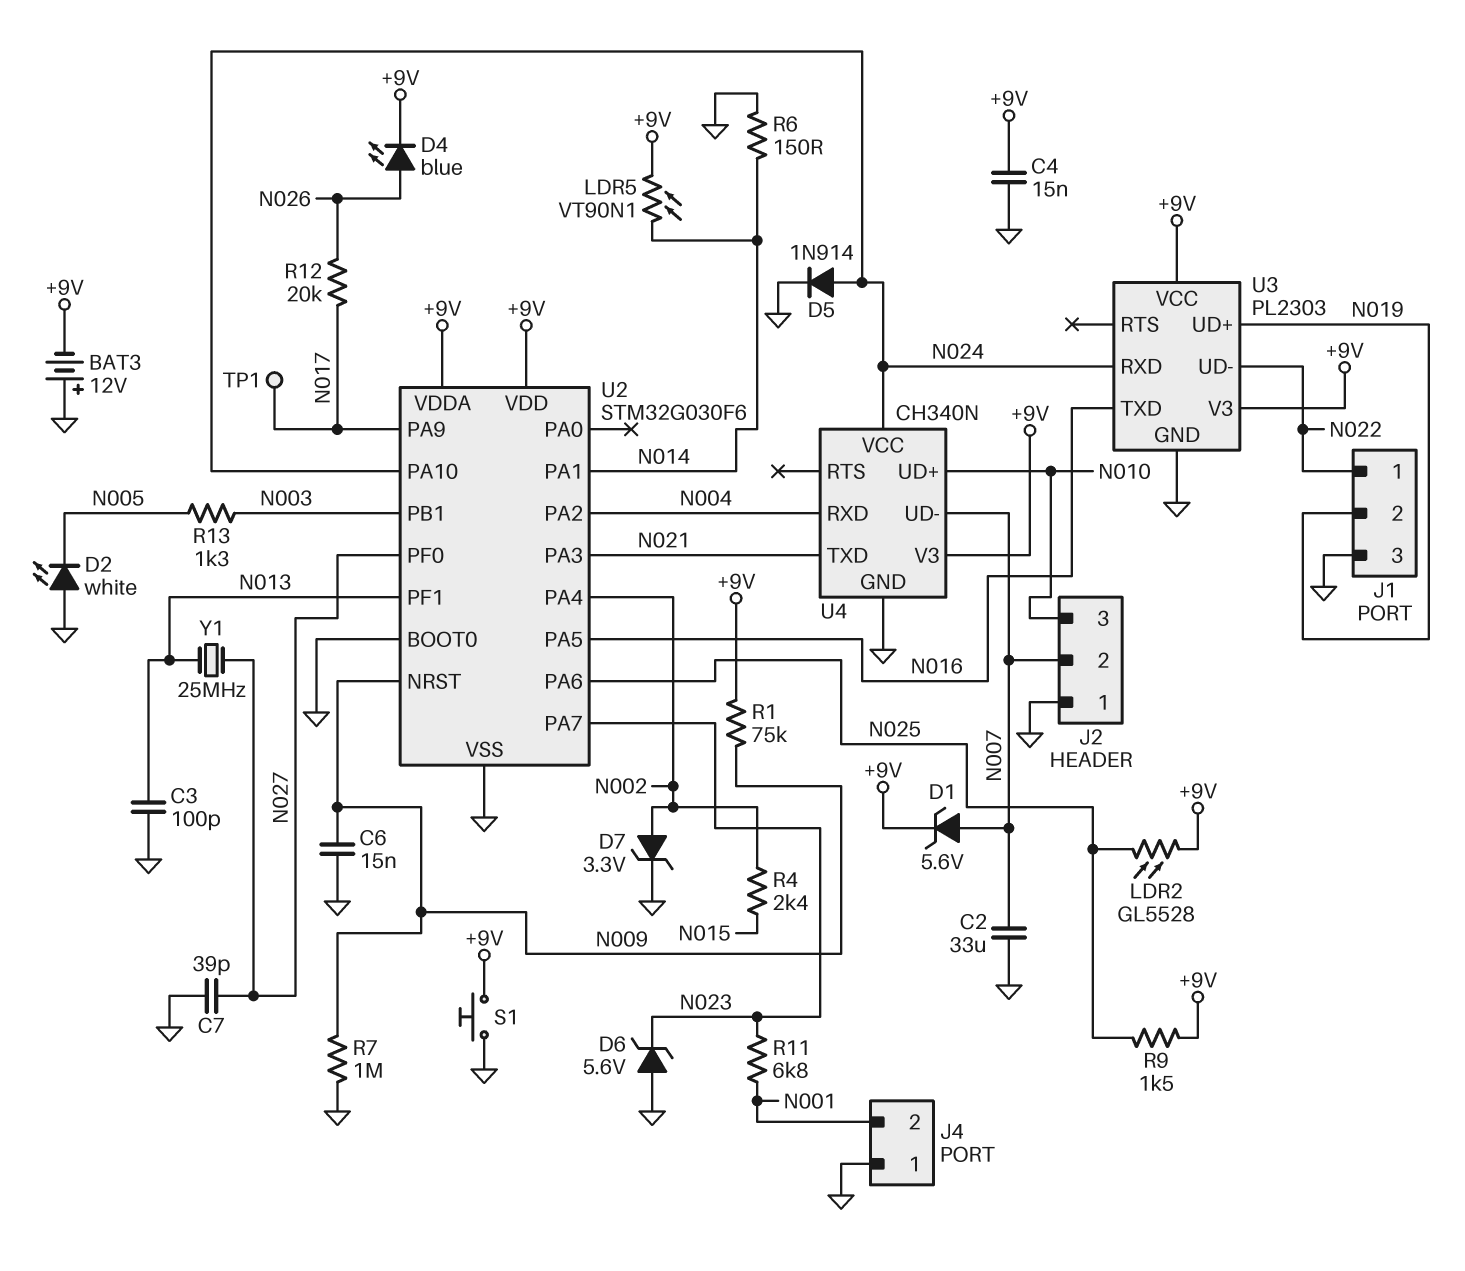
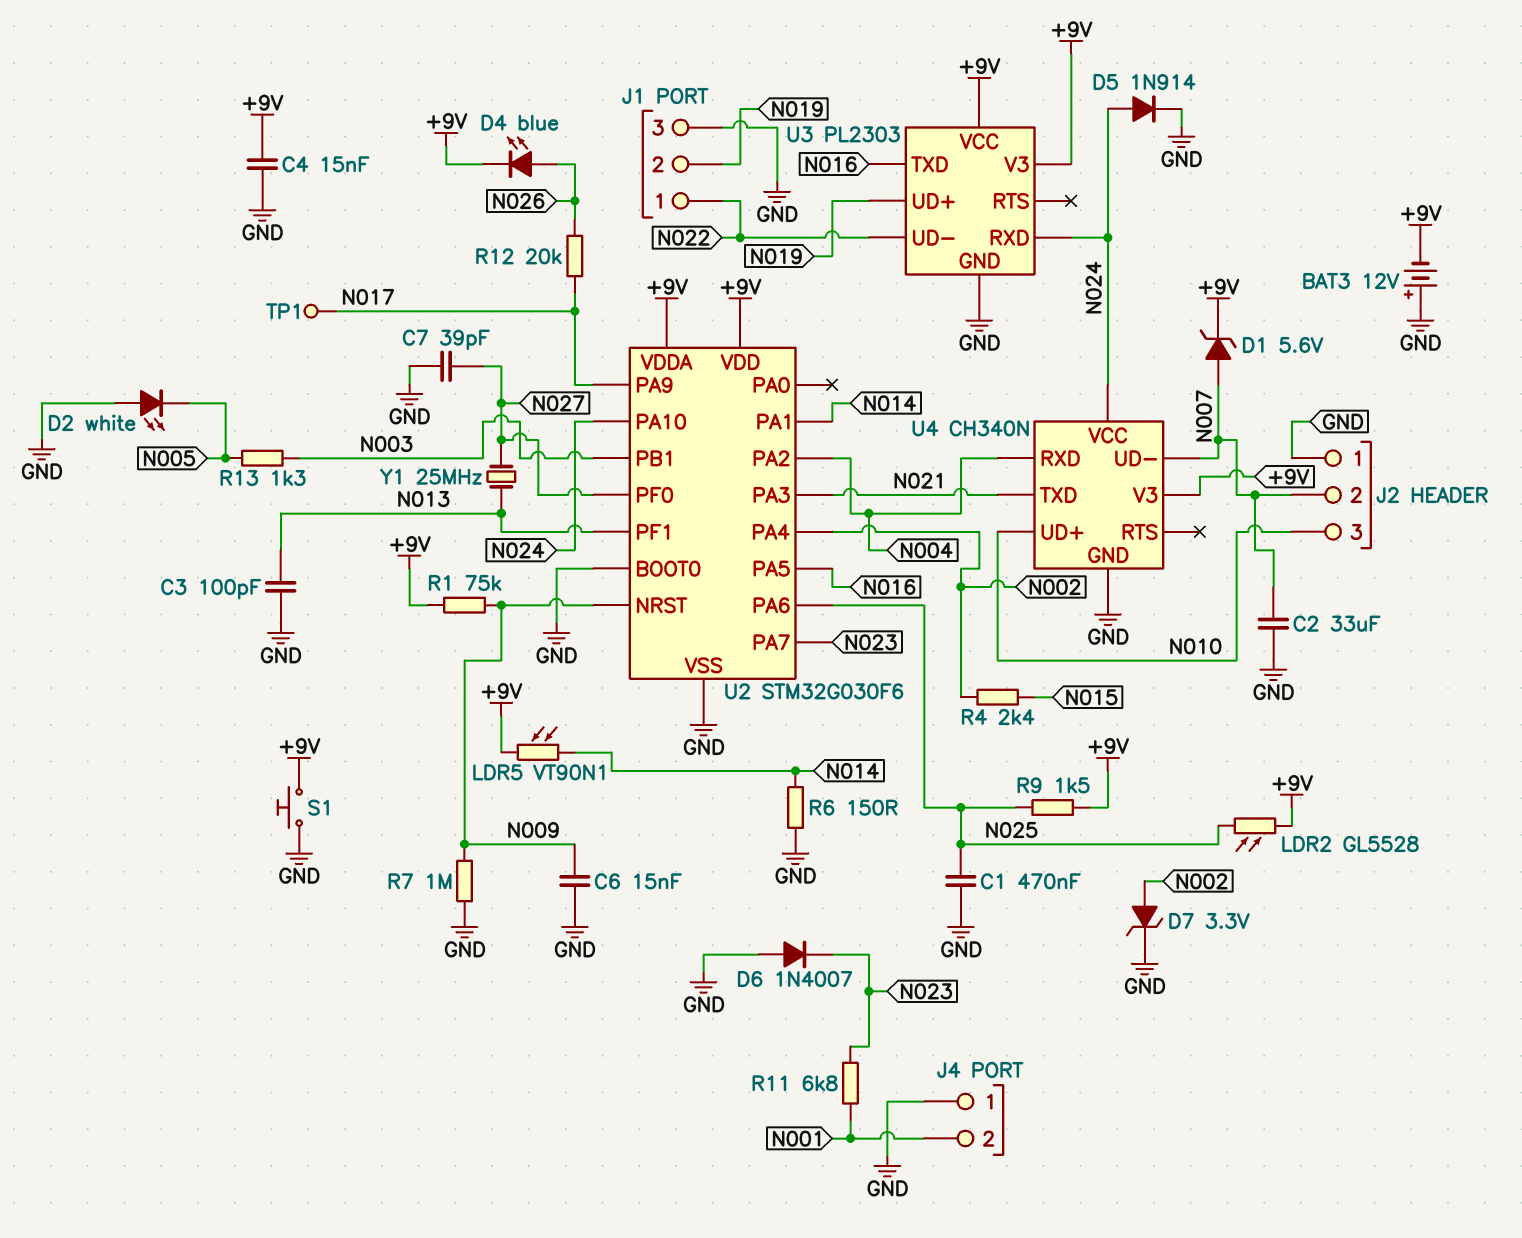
C1: none -> 470nF (GND, N025)
D6: zener 5.6V (A GND, K N023) -> diode 1N4007 (A GND, K N023)

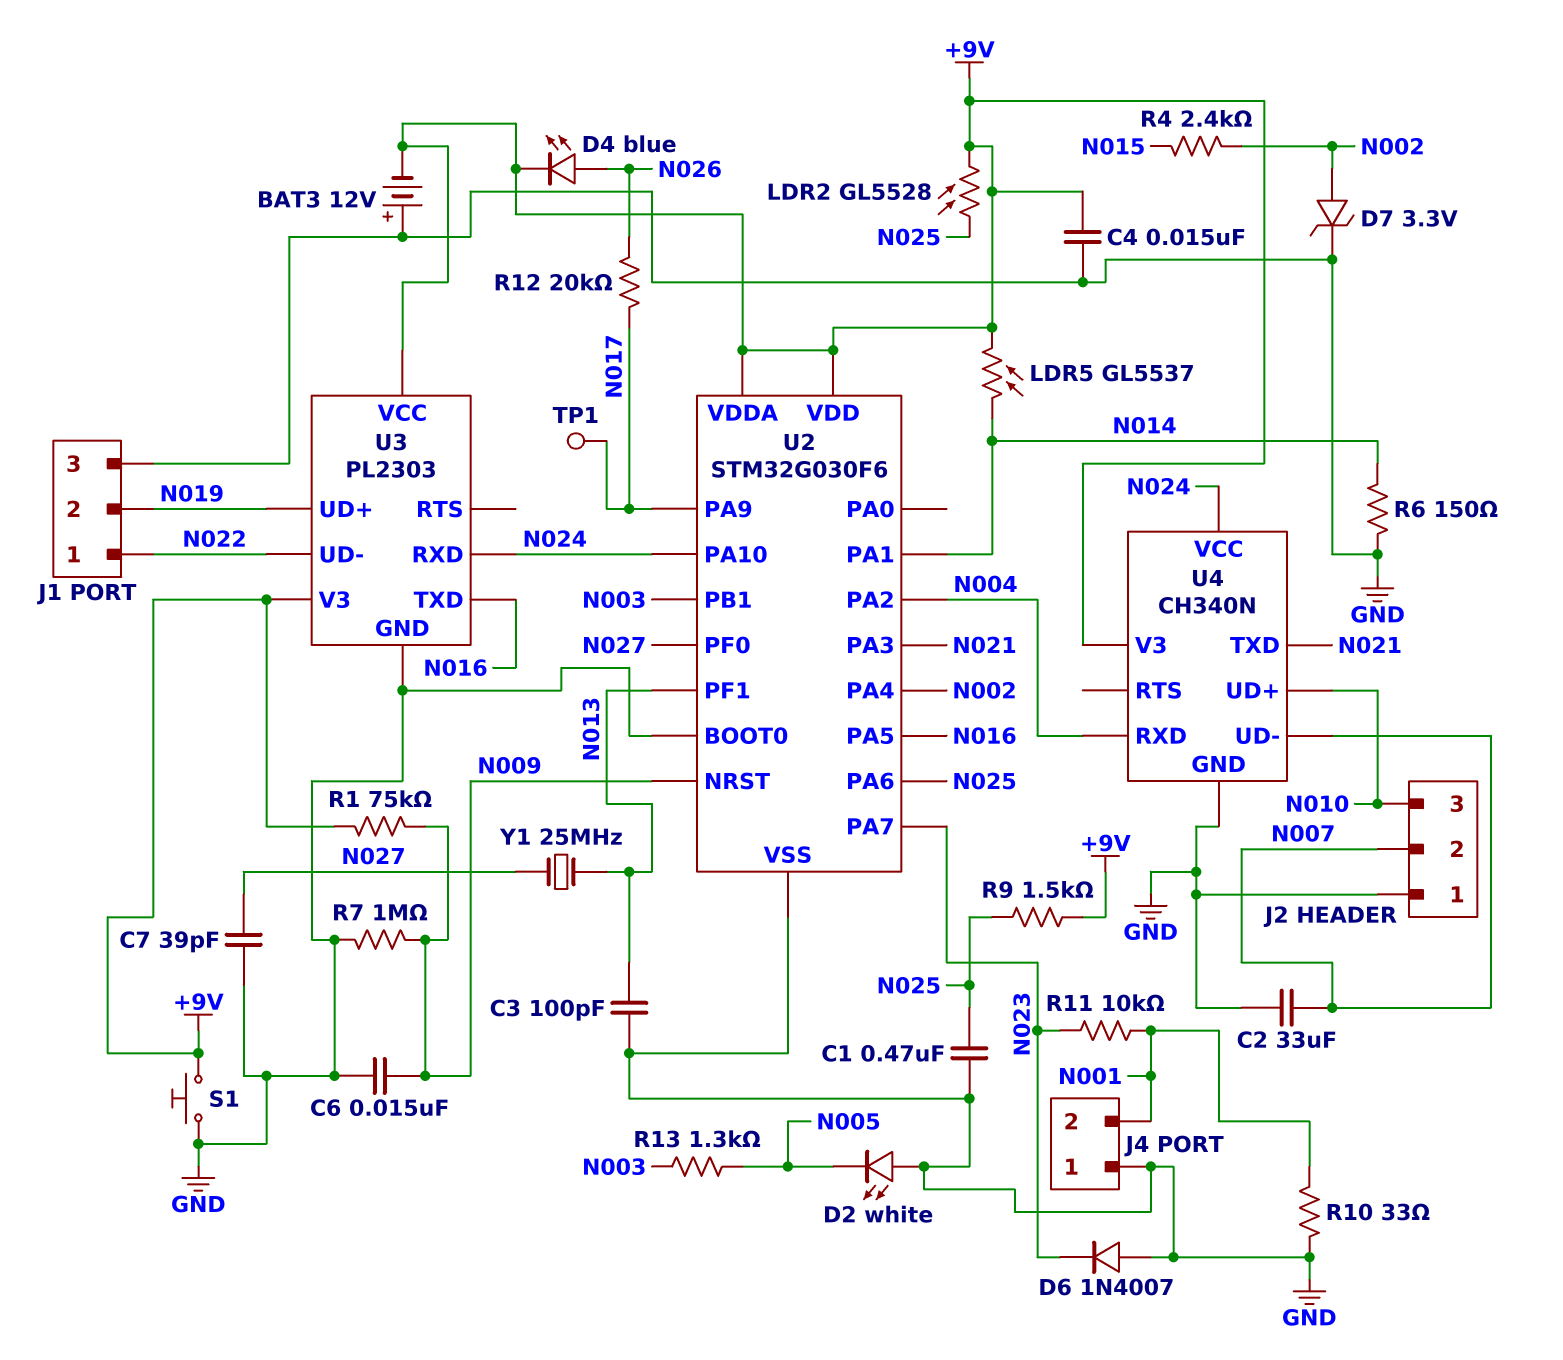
D1: zener 5.6V (A N007, K +9V) -> none
D5: diode 1N914 (A N024, K GND) -> none
LDR5: VT90N1 (+9V, N014) -> GL5537 (+9V, N014)
R10: none -> 33 (GND, N001)
R11: 6.8k (N001, N023) -> 10k (N001, N023)

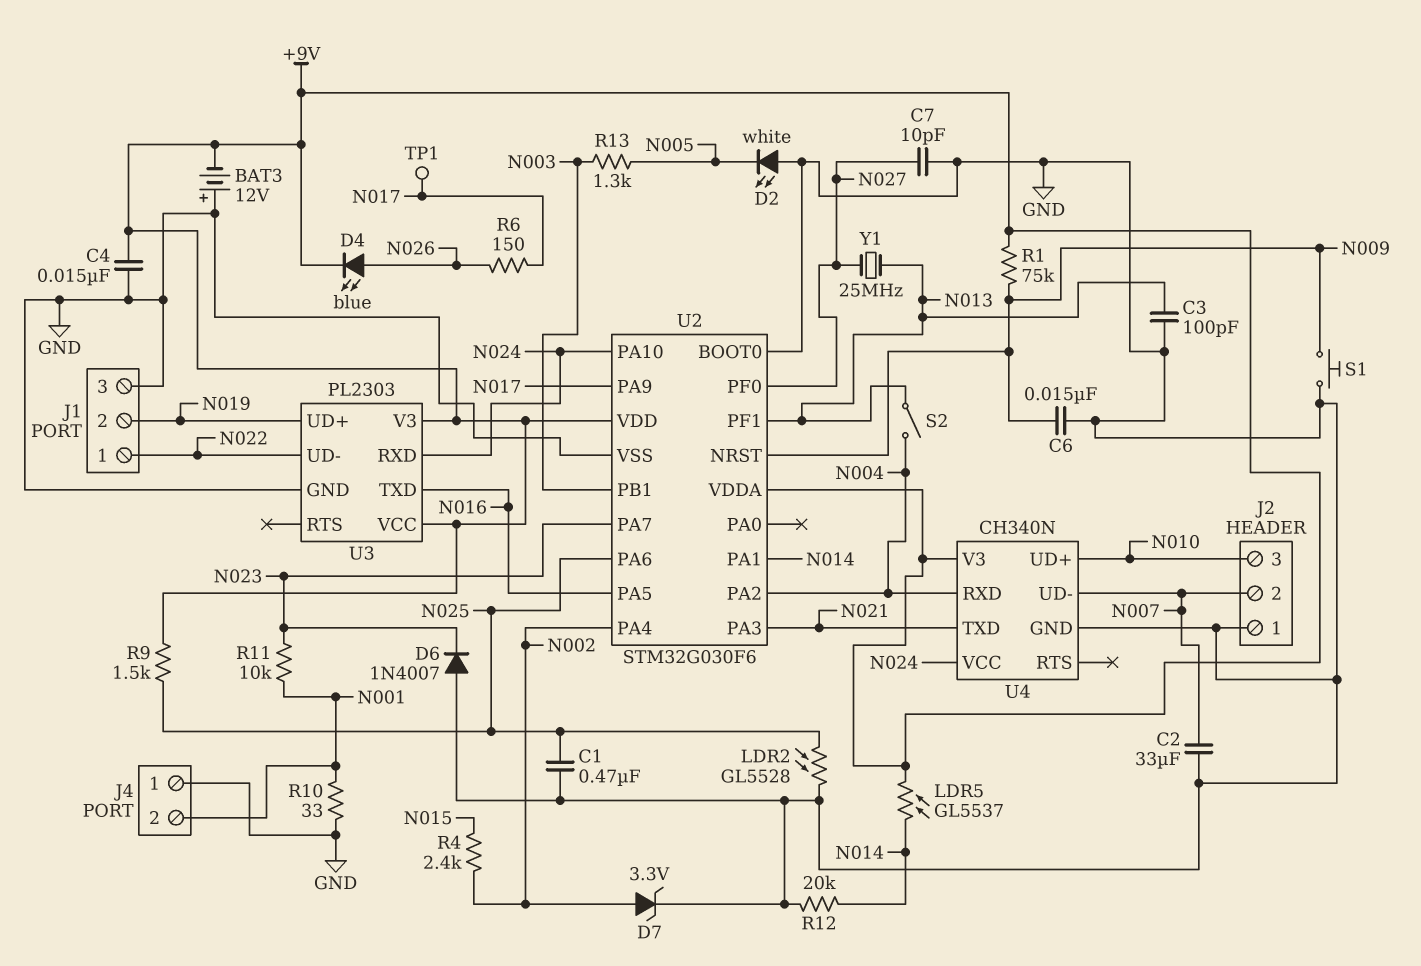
C7: 39pF (GND, N027) -> 10pF (GND, N027)
LDR2: GL5528 (+9V, N025) -> GL5528 (GND, N025)
R6: 150 (GND, N014) -> 150 (N017, N026)
R7: 1M (GND, N009) -> none
R12: 20k (N017, N026) -> 20k (GND, N014)
S1: button (+9V, GND) -> button (GND, N009)
S2: none -> switch (N004, N013)

